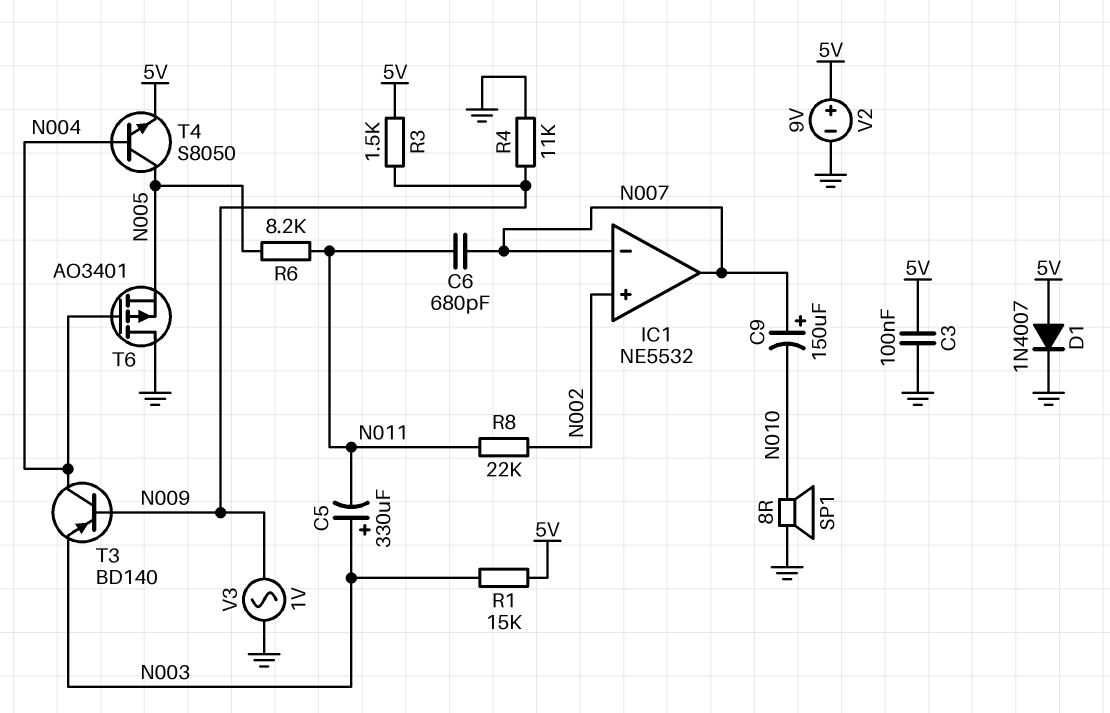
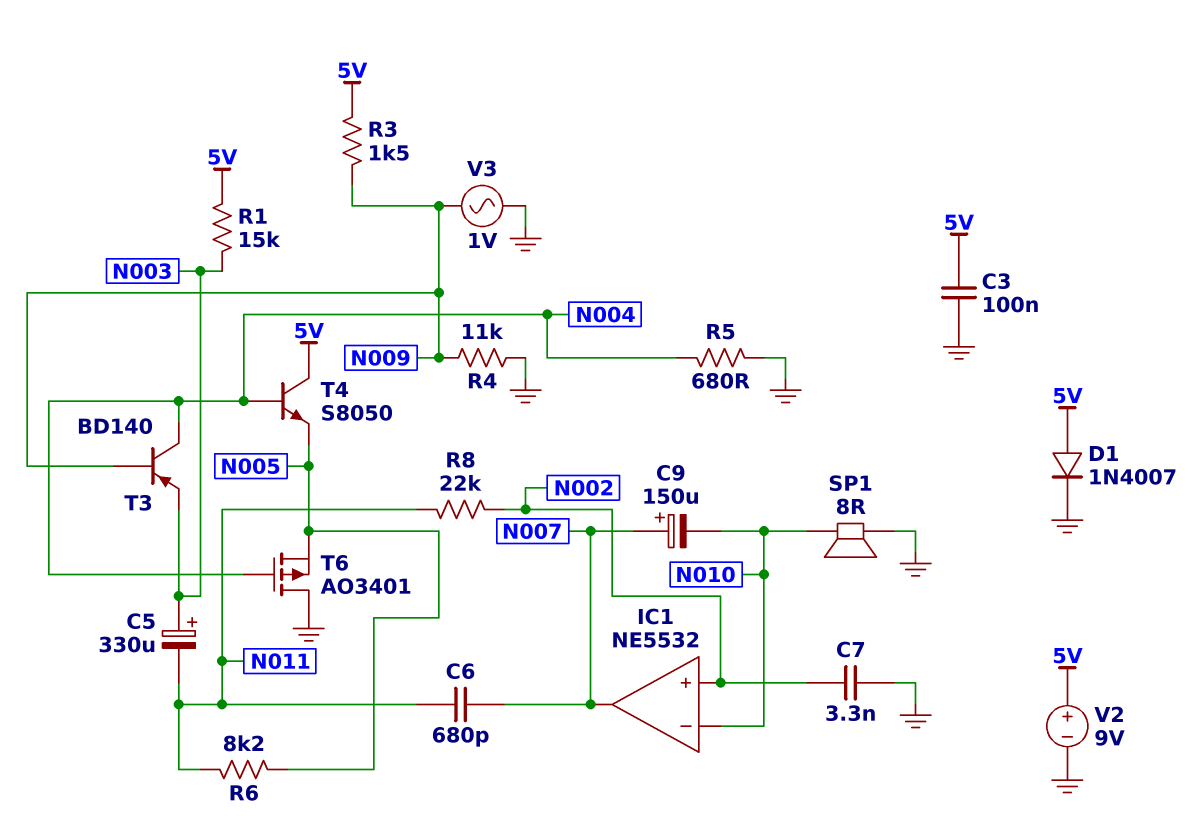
C7: none -> 3.3nF (GND, N002)
IC1 pin in-: N007 -> N010
R5: none -> 680 (GND, N004)
T4: NPN S8050 (B N004, C N005, E 5V) -> NPN S8050 (B N004, C 5V, E N005)

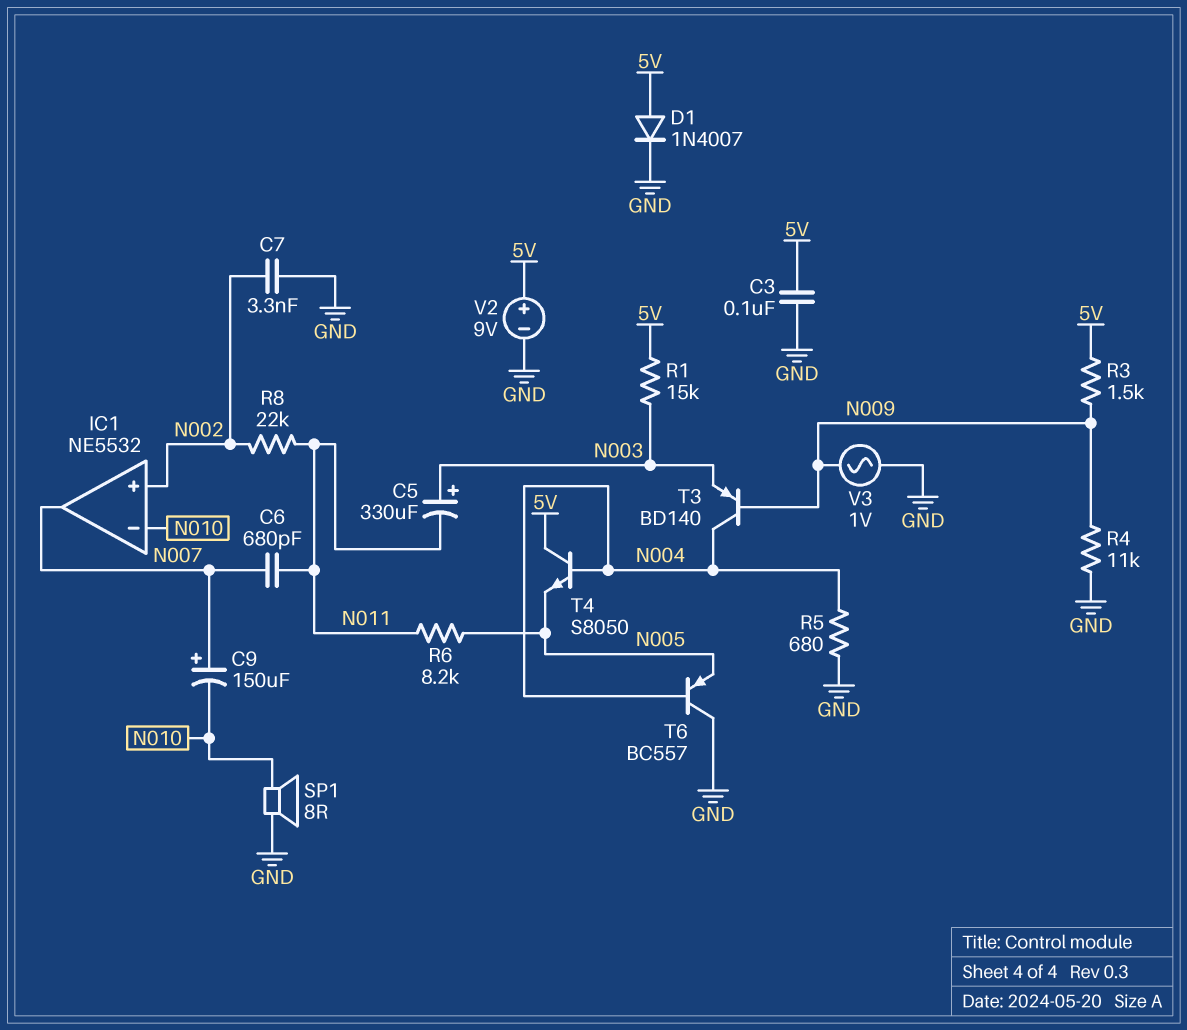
T6: PMOS AO3401 (G N004, D GND, S N005) -> PNP BC557 (B N004, C GND, E N005)

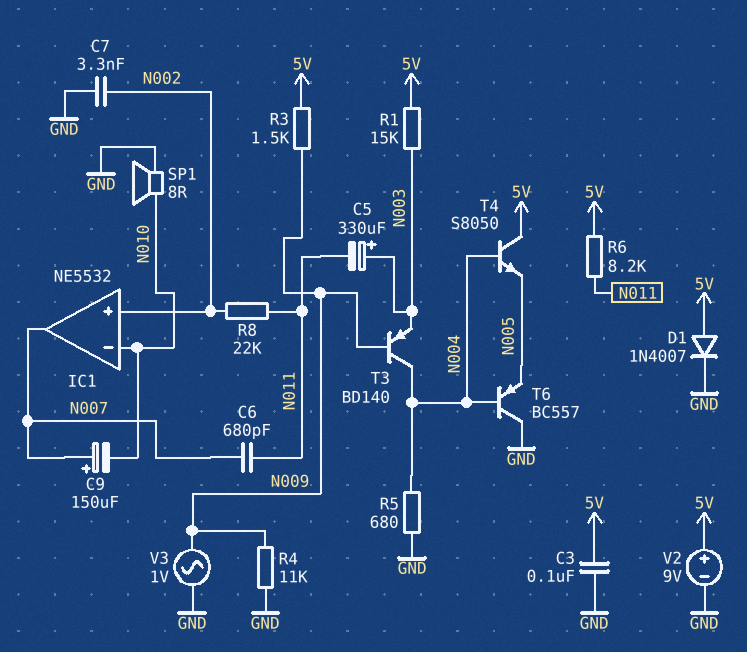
R6: 8.2k (N005, N011) -> 8.2k (5V, N011)

